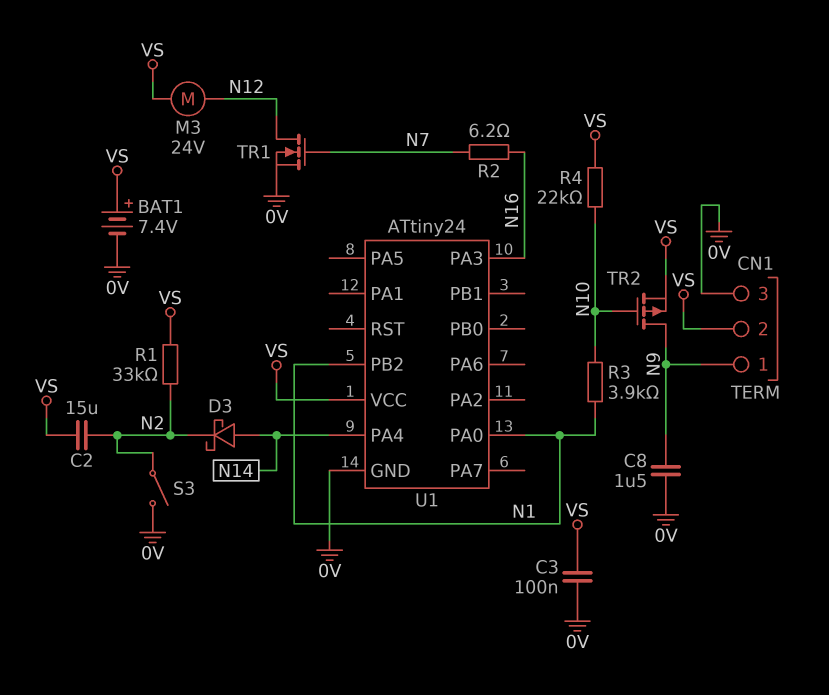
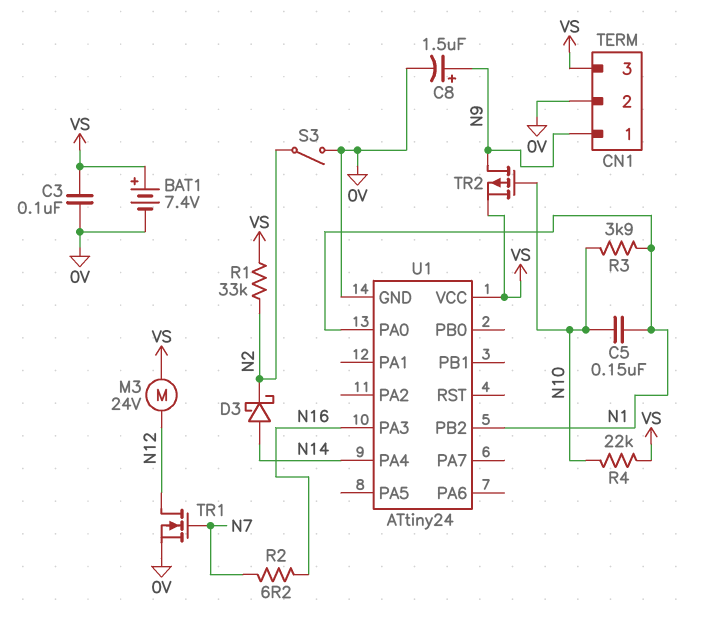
C2: 15uF (N2, VS) -> none
C5: none -> 150nF (N1, N10)
C8: 1.5uF (0V, N9) -> 1.5uF (plus N9, minus 0V)
CN1 pin 2: VS -> 0V
CN1 pin 3: 0V -> VS

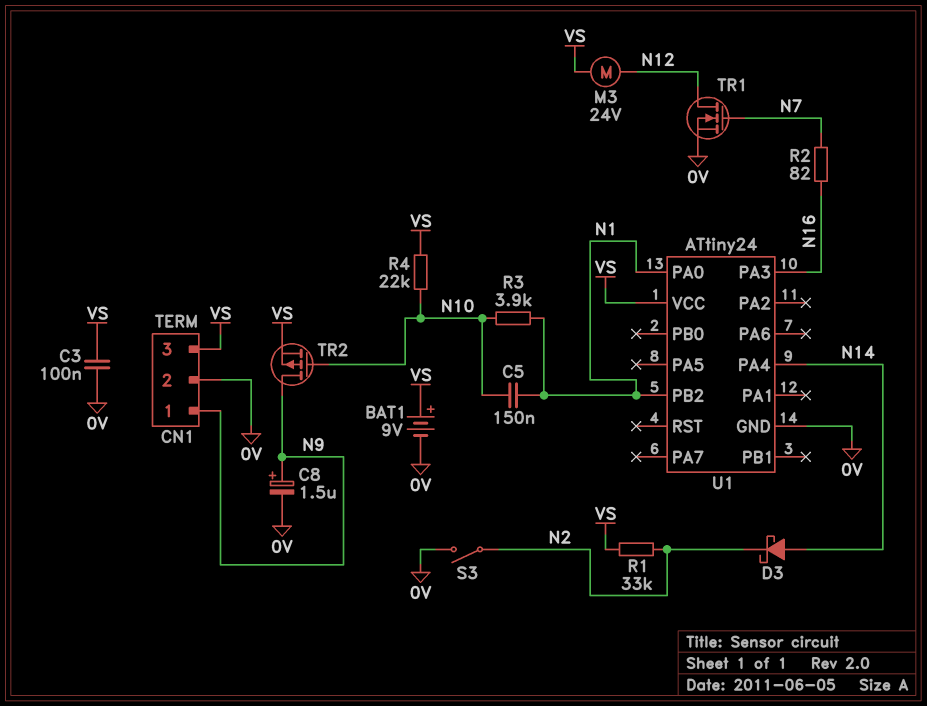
BAT1: 7.4V (plus VS, minus 0V) -> 9V (plus VS, minus 0V)
R2: 6.2 (N7, N16) -> 82 (N7, N16)

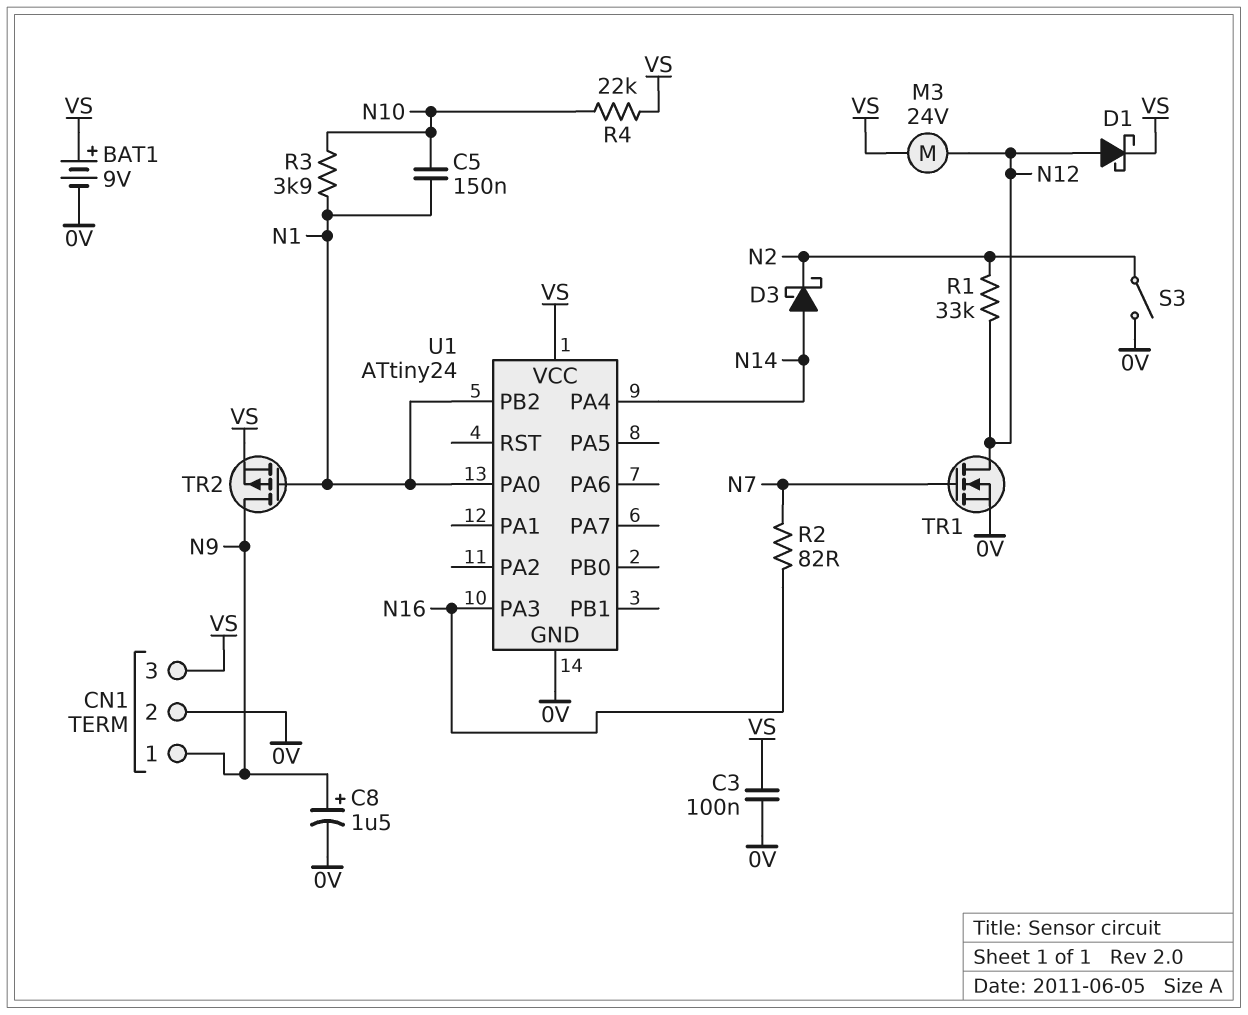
D1: none -> schottky (A N12, K VS)
R1: 33k (N2, VS) -> 33k (N2, N12)
TR2: PMOS (G N10, D N9, S VS) -> PMOS (G N1, D N9, S VS)

